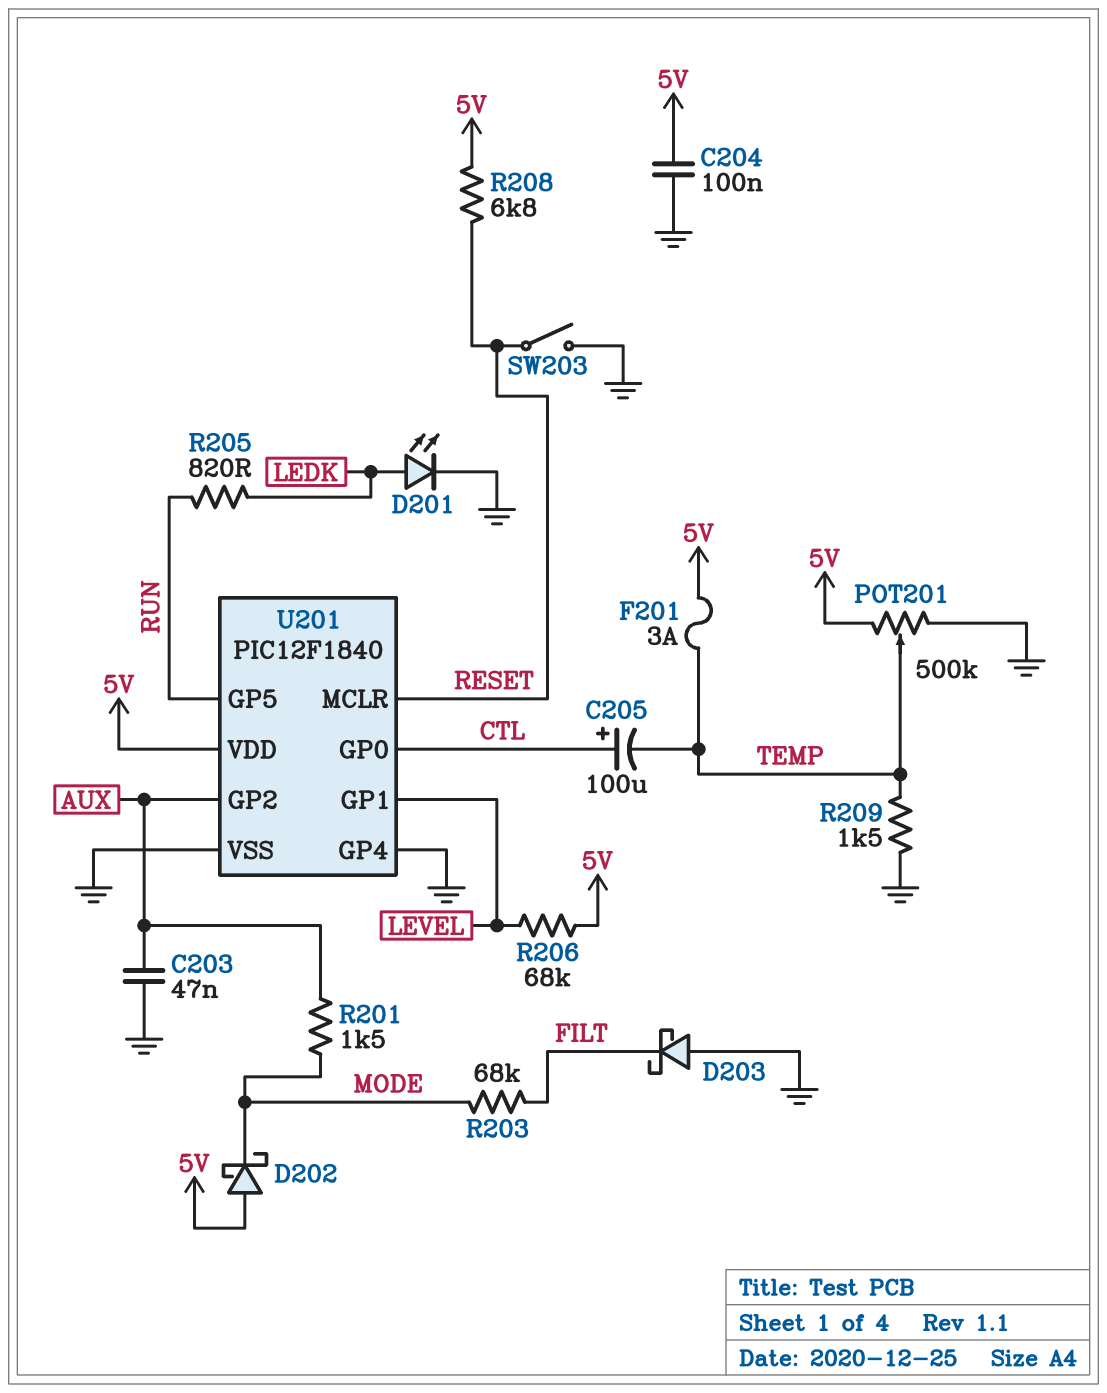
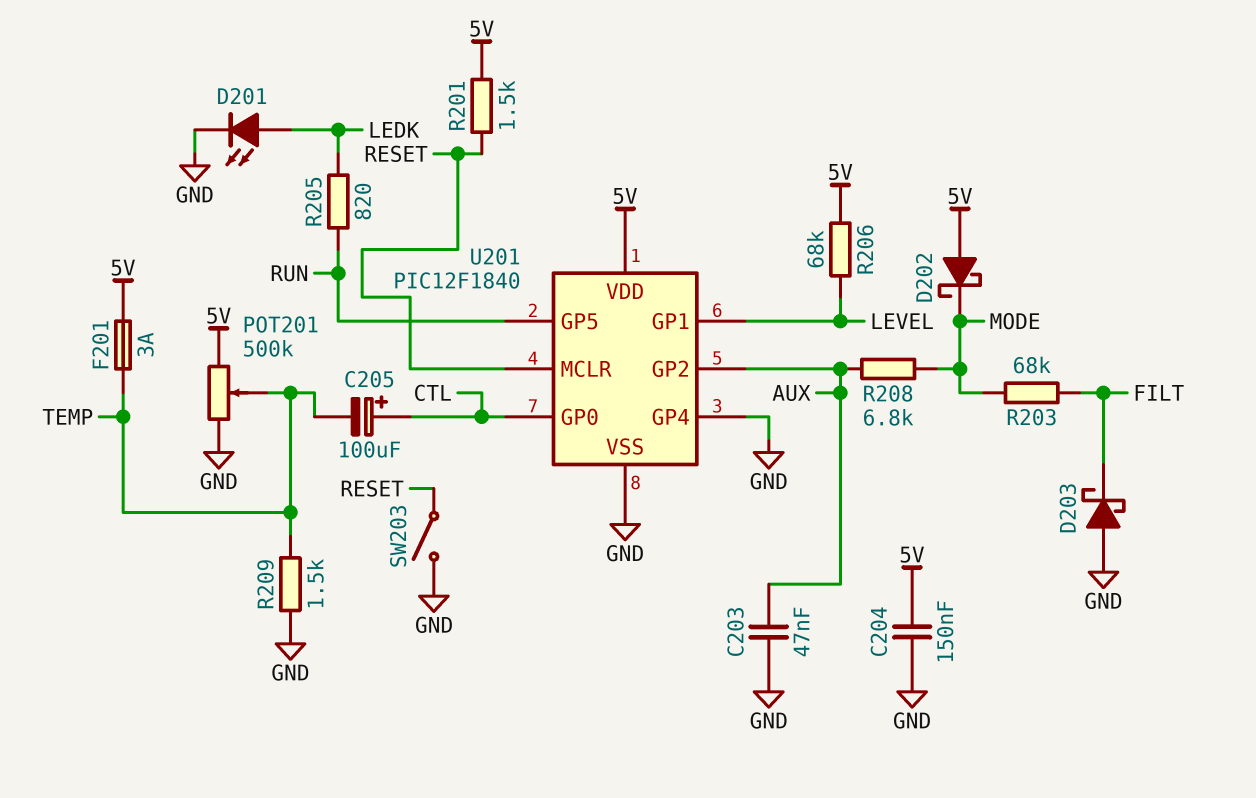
C204: 100nF (5V, GND) -> 150nF (5V, GND)
R201: 1.5k (AUX, MODE) -> 1.5k (5V, RESET)
R208: 6.8k (5V, RESET) -> 6.8k (AUX, MODE)

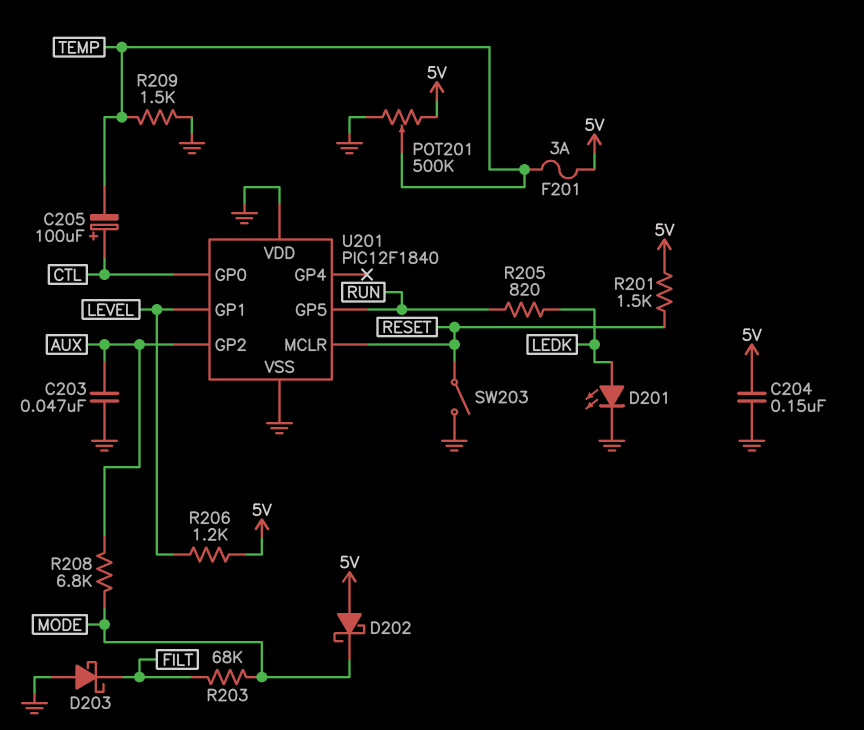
R206: 68k (5V, LEVEL) -> 1.2k (5V, LEVEL)
U201 pin GP4: GND -> none
U201 pin VDD: 5V -> GND

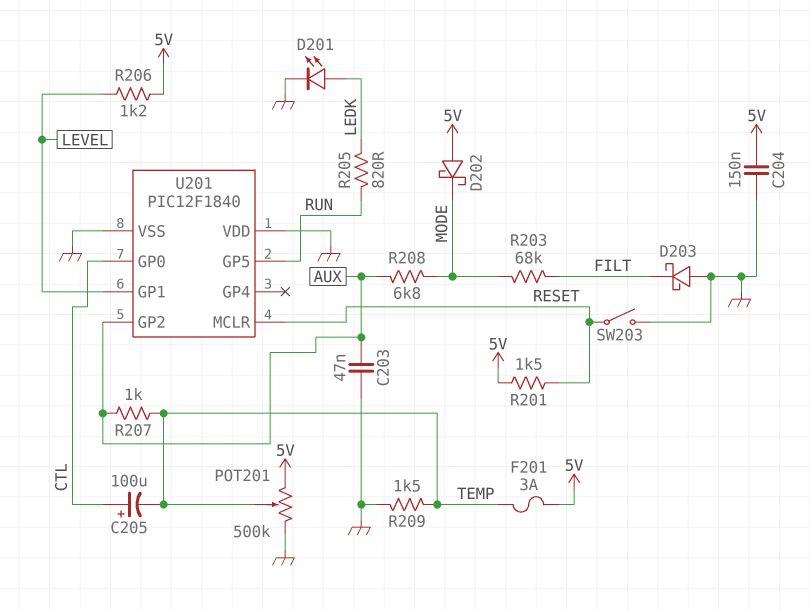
R207: none -> 1k (AUX, TEMP)

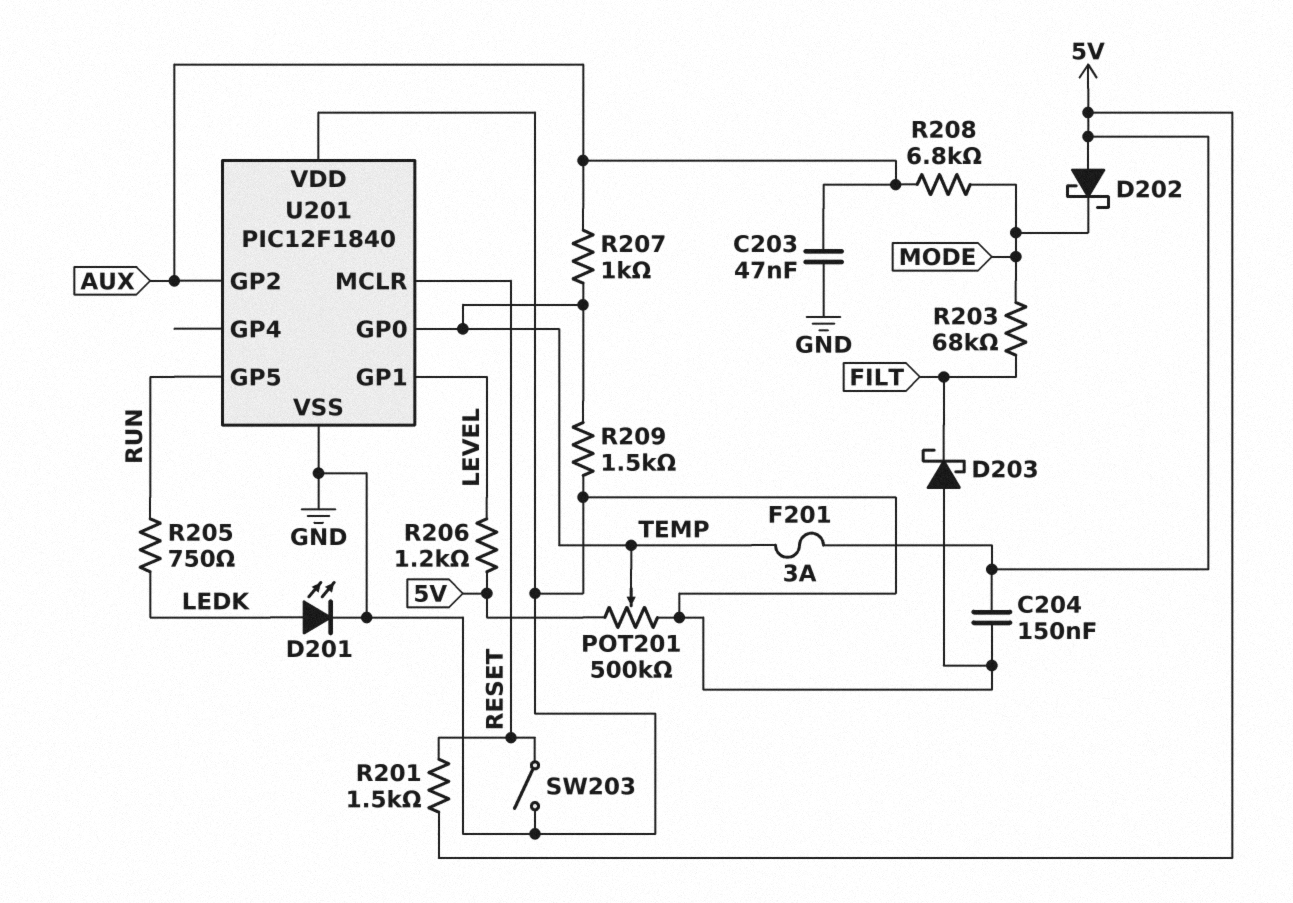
C205: 100uF (plus CTL, minus TEMP) -> none
R205: 820 (LEDK, RUN) -> 750 (LEDK, RUN)
U201 pin GP0: CTL -> TEMP

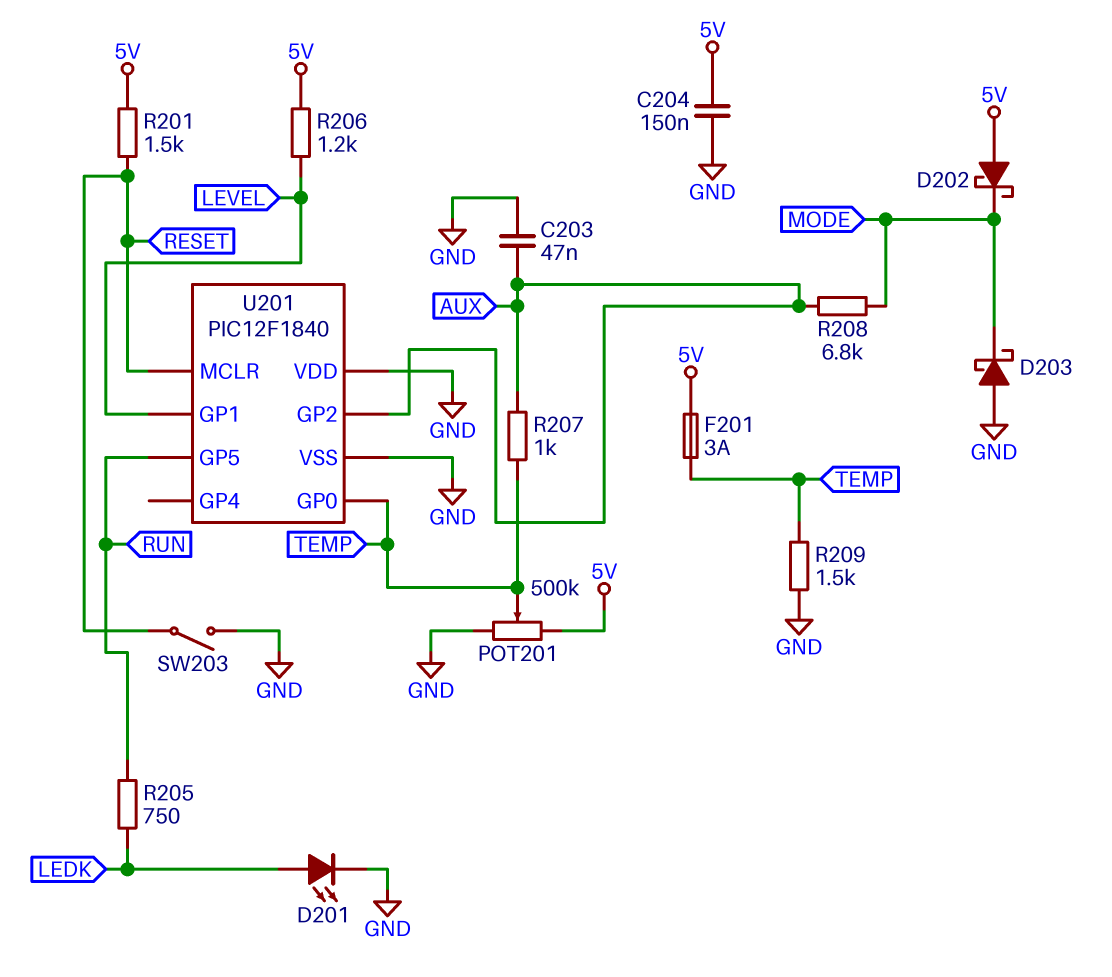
D203: schottky (A GND, K FILT) -> schottky (A GND, K MODE)
R203: 68k (FILT, MODE) -> none

